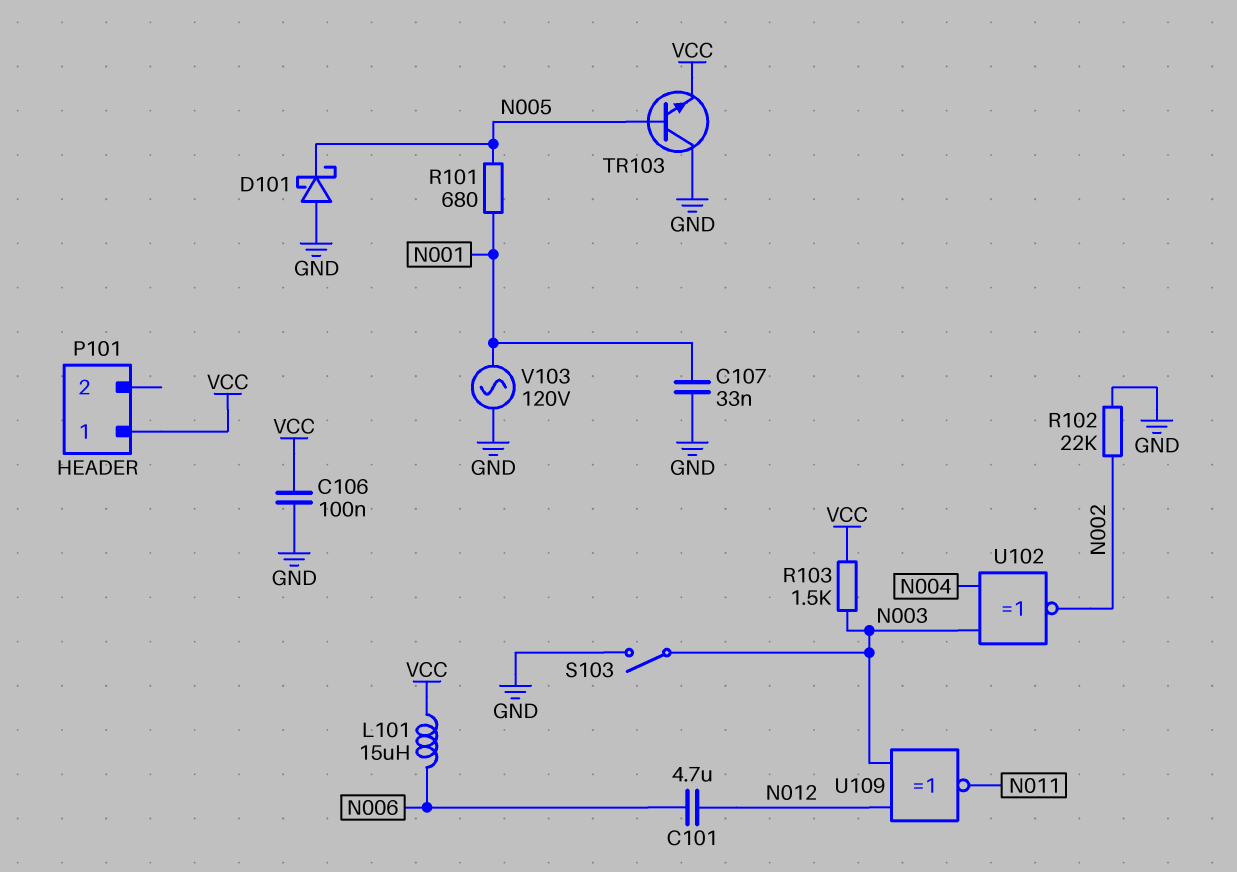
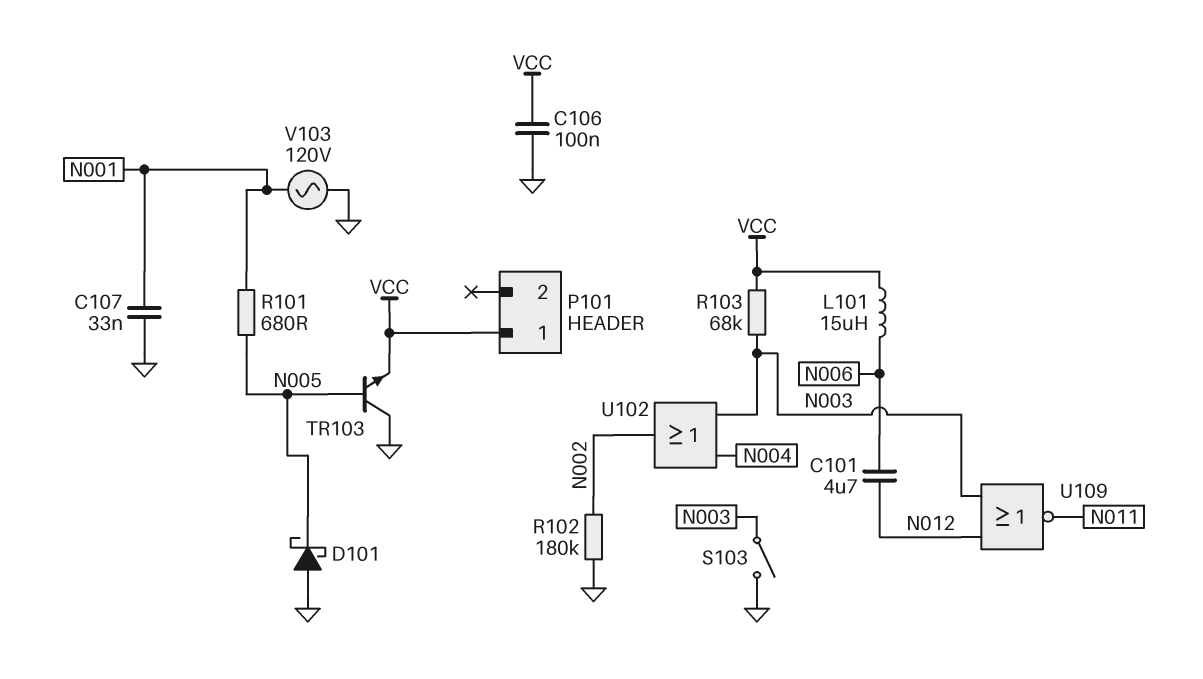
R102: 22k (GND, N002) -> 180k (GND, N002)
R103: 1.5k (N003, VCC) -> 68k (N003, VCC)
U102: XNOR (in N003, in N004, out N002) -> OR (in N003, in N004, out N002)
U109: XNOR (in N003, in N012, out N011) -> NOR (in N003, in N012, out N011)

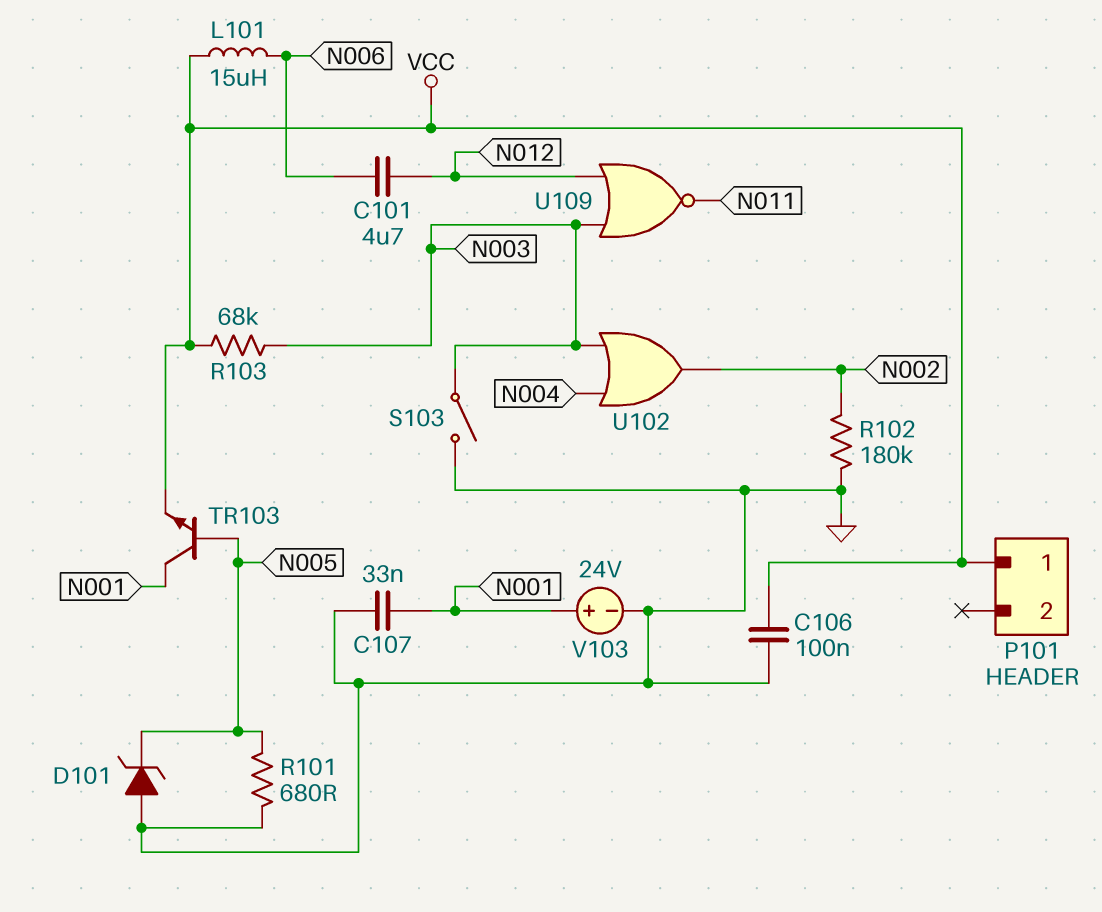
D101: schottky (A GND, K N005) -> zener (A GND, K N005)
R101: 680 (N001, N005) -> 680 (GND, N005)
TR103: NPN (B N005, C GND, E VCC) -> NPN (B N005, C N001, E VCC)
V103: AC 120V (GND, N001) -> 24V (plus N001, minus GND)

